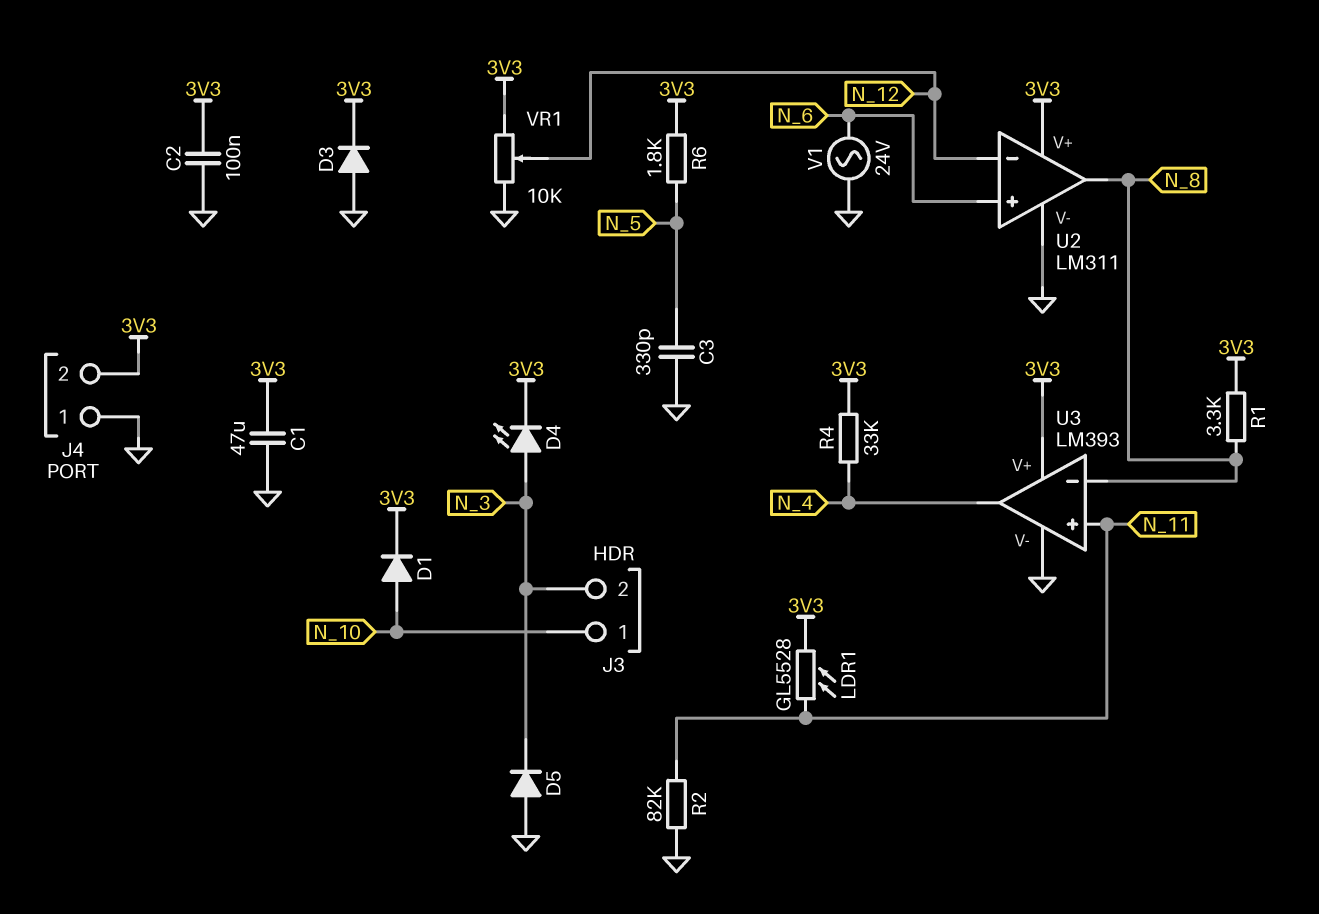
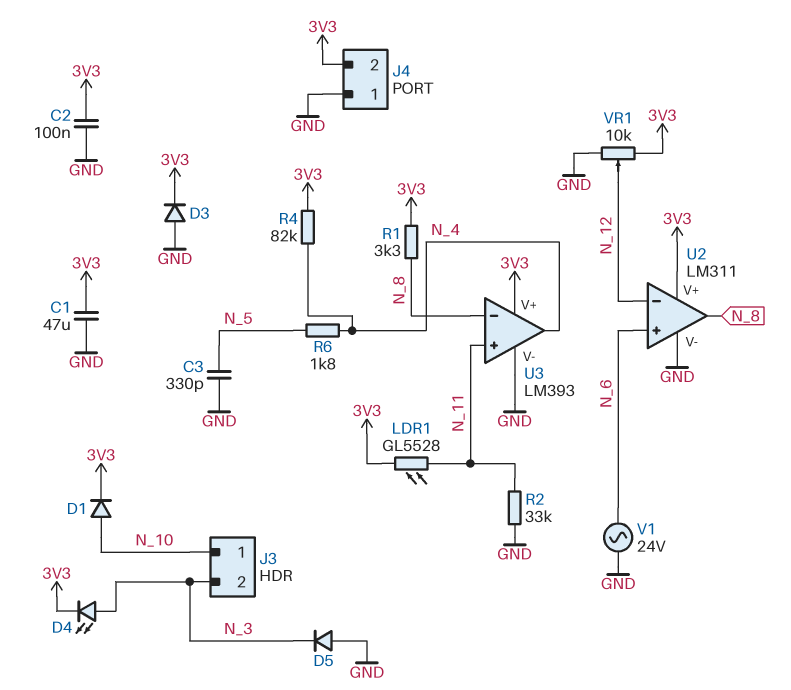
R2: 82k (GND, N_11) -> 33k (GND, N_11)
R4: 33k (3V3, N_4) -> 82k (3V3, N_4)
R6: 1.8k (3V3, N_5) -> 1.8k (N_4, N_5)

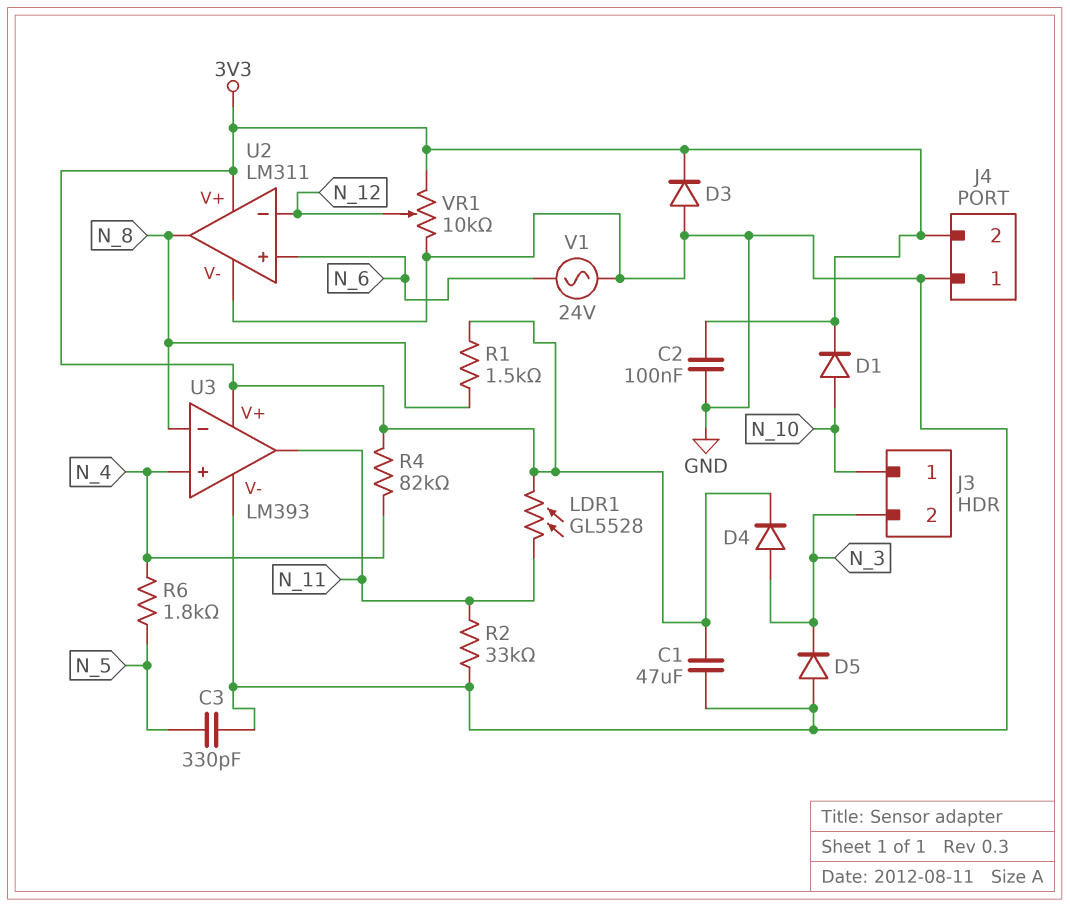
D4: LED (A N_3, K 3V3) -> diode (A N_3, K 3V3)
R1: 3.3k (3V3, N_8) -> 1.5k (3V3, N_8)
U3 pin in+: N_11 -> N_4
U3 pin out: N_4 -> N_11

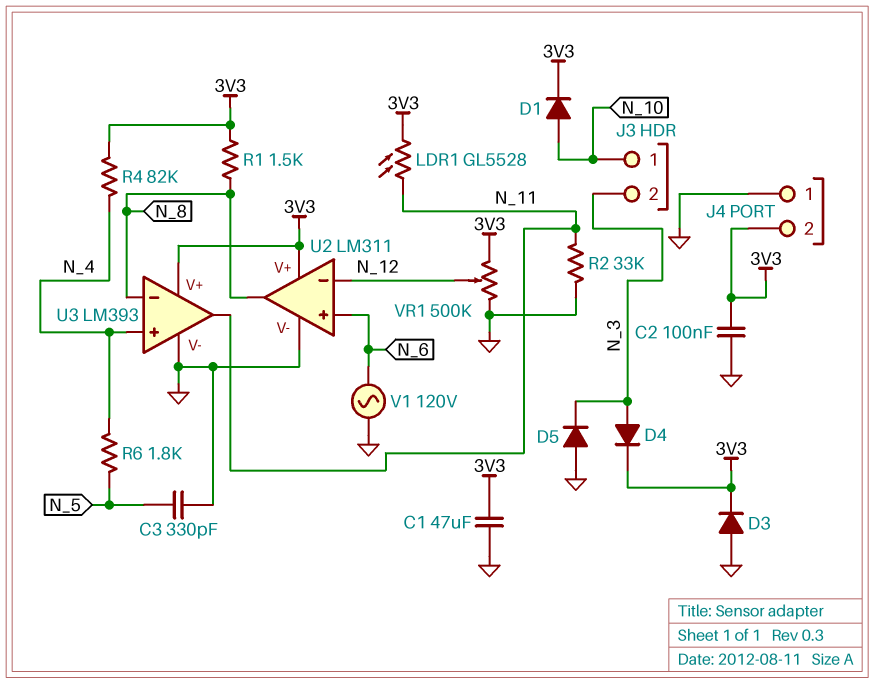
V1: AC 24V (GND, N_6) -> AC 120V (GND, N_6)
VR1: 10k (3V3, GND, wiper N_12) -> 500k (3V3, GND, wiper N_12)

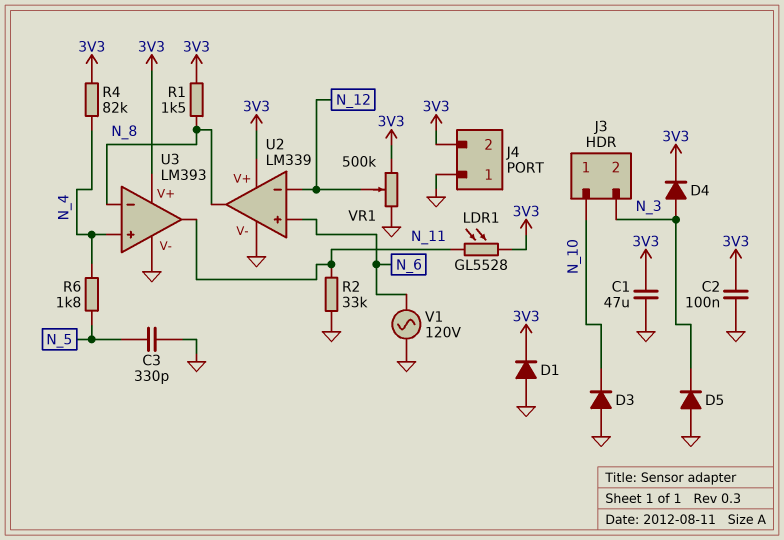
D1: diode (A N_10, K 3V3) -> diode (A GND, K 3V3)
D3: diode (A GND, K 3V3) -> diode (A GND, K N_10)
U2: LM311 -> LM339

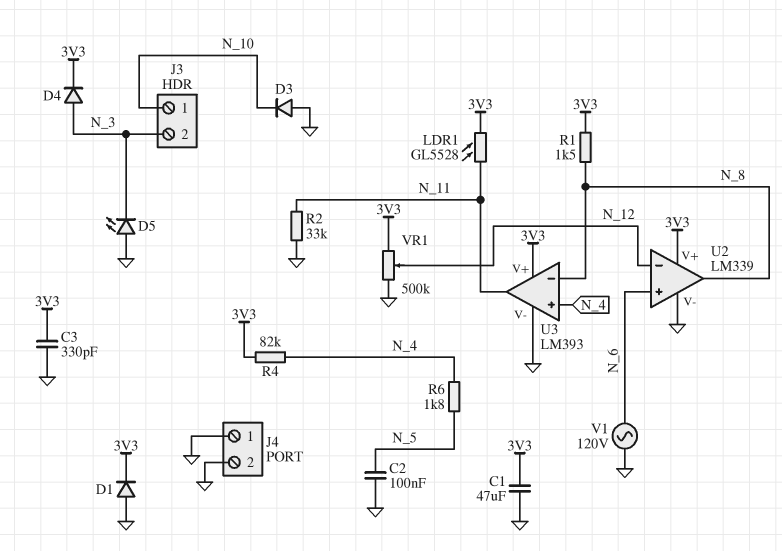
C2: 100nF (3V3, GND) -> 100nF (GND, N_5)
C3: 330pF (GND, N_5) -> 330pF (3V3, GND)
D5: diode (A GND, K N_3) -> LED (A GND, K N_3)
J4 pin 2: 3V3 -> GND

